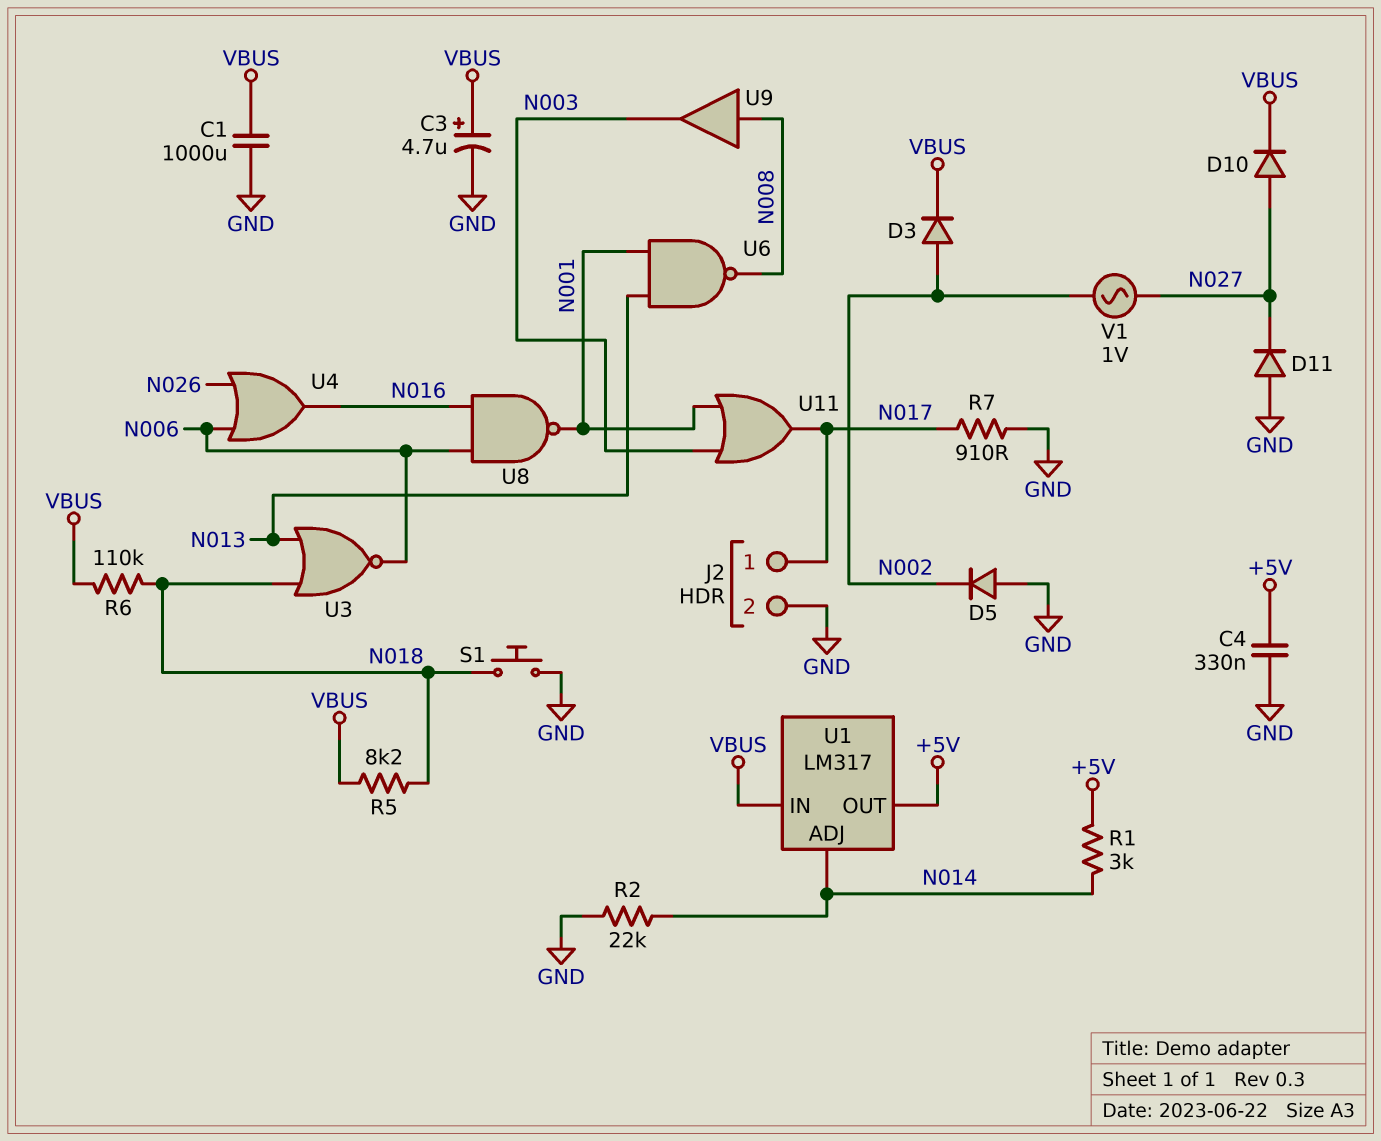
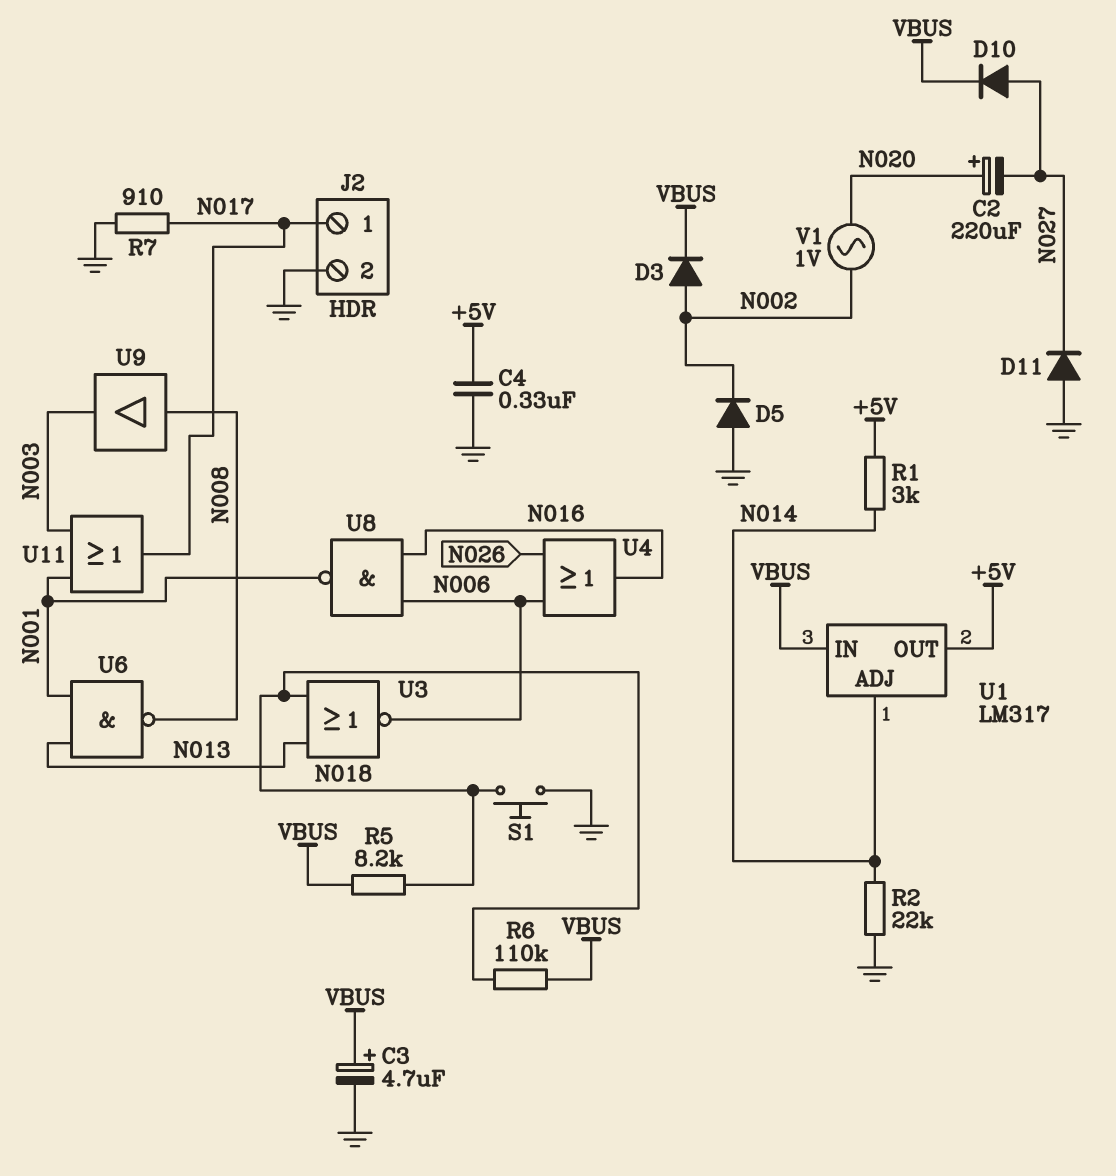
C1: 1000uF (GND, VBUS) -> none
C2: none -> 220uF (plus N020, minus N027)
V1: AC 1V (N002, N027) -> AC 1V (N002, N020)

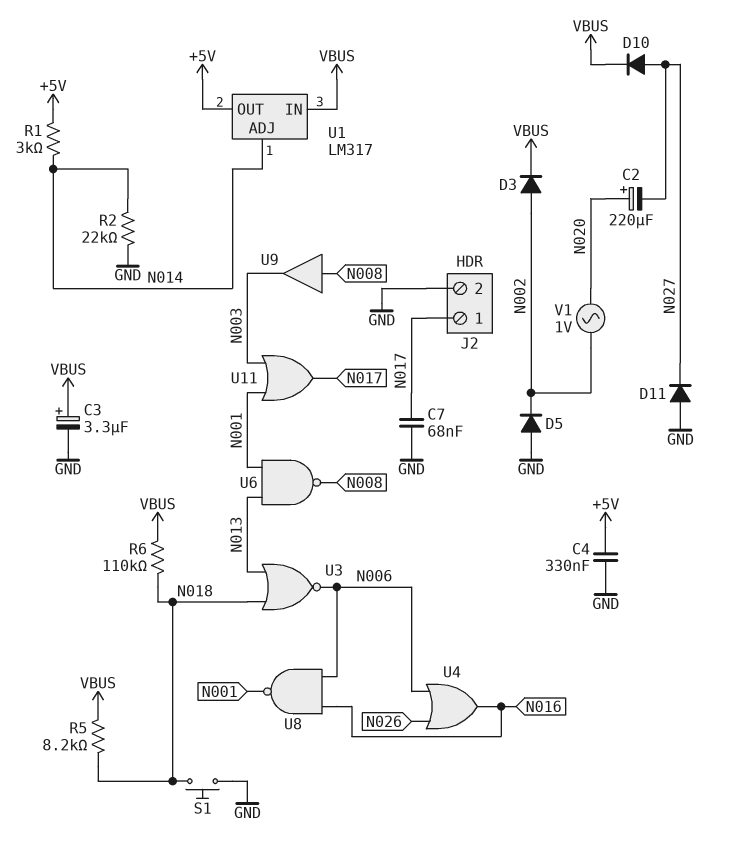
C3: 4.7uF (plus VBUS, minus GND) -> 3.3uF (plus VBUS, minus GND)
C7: none -> 68nF (GND, N017)
R7: 910 (GND, N017) -> none

